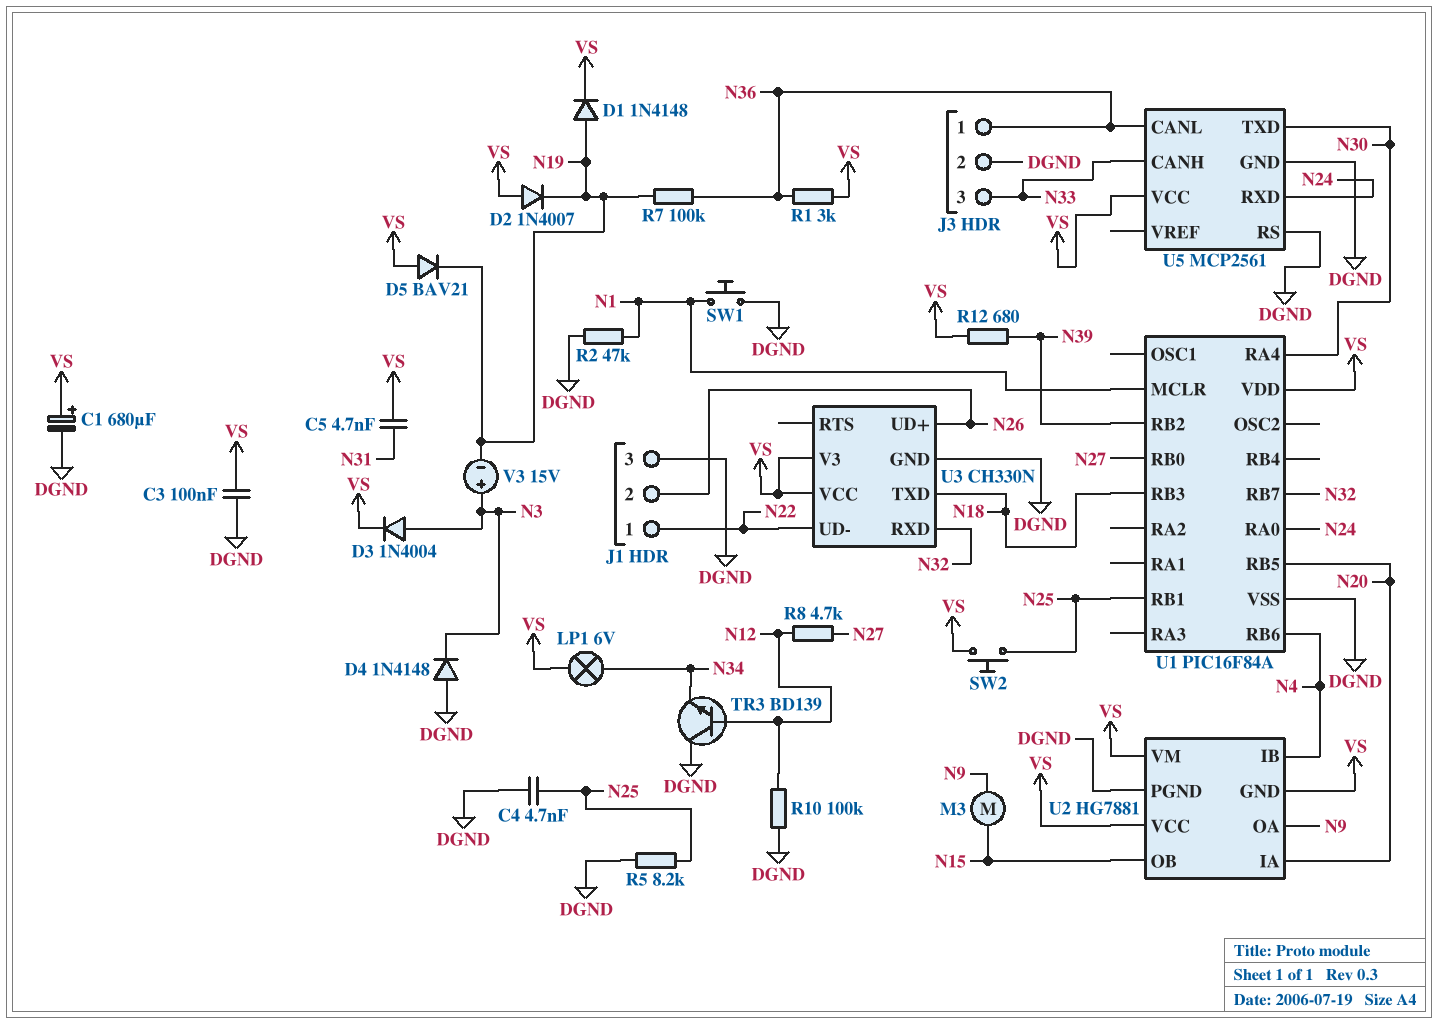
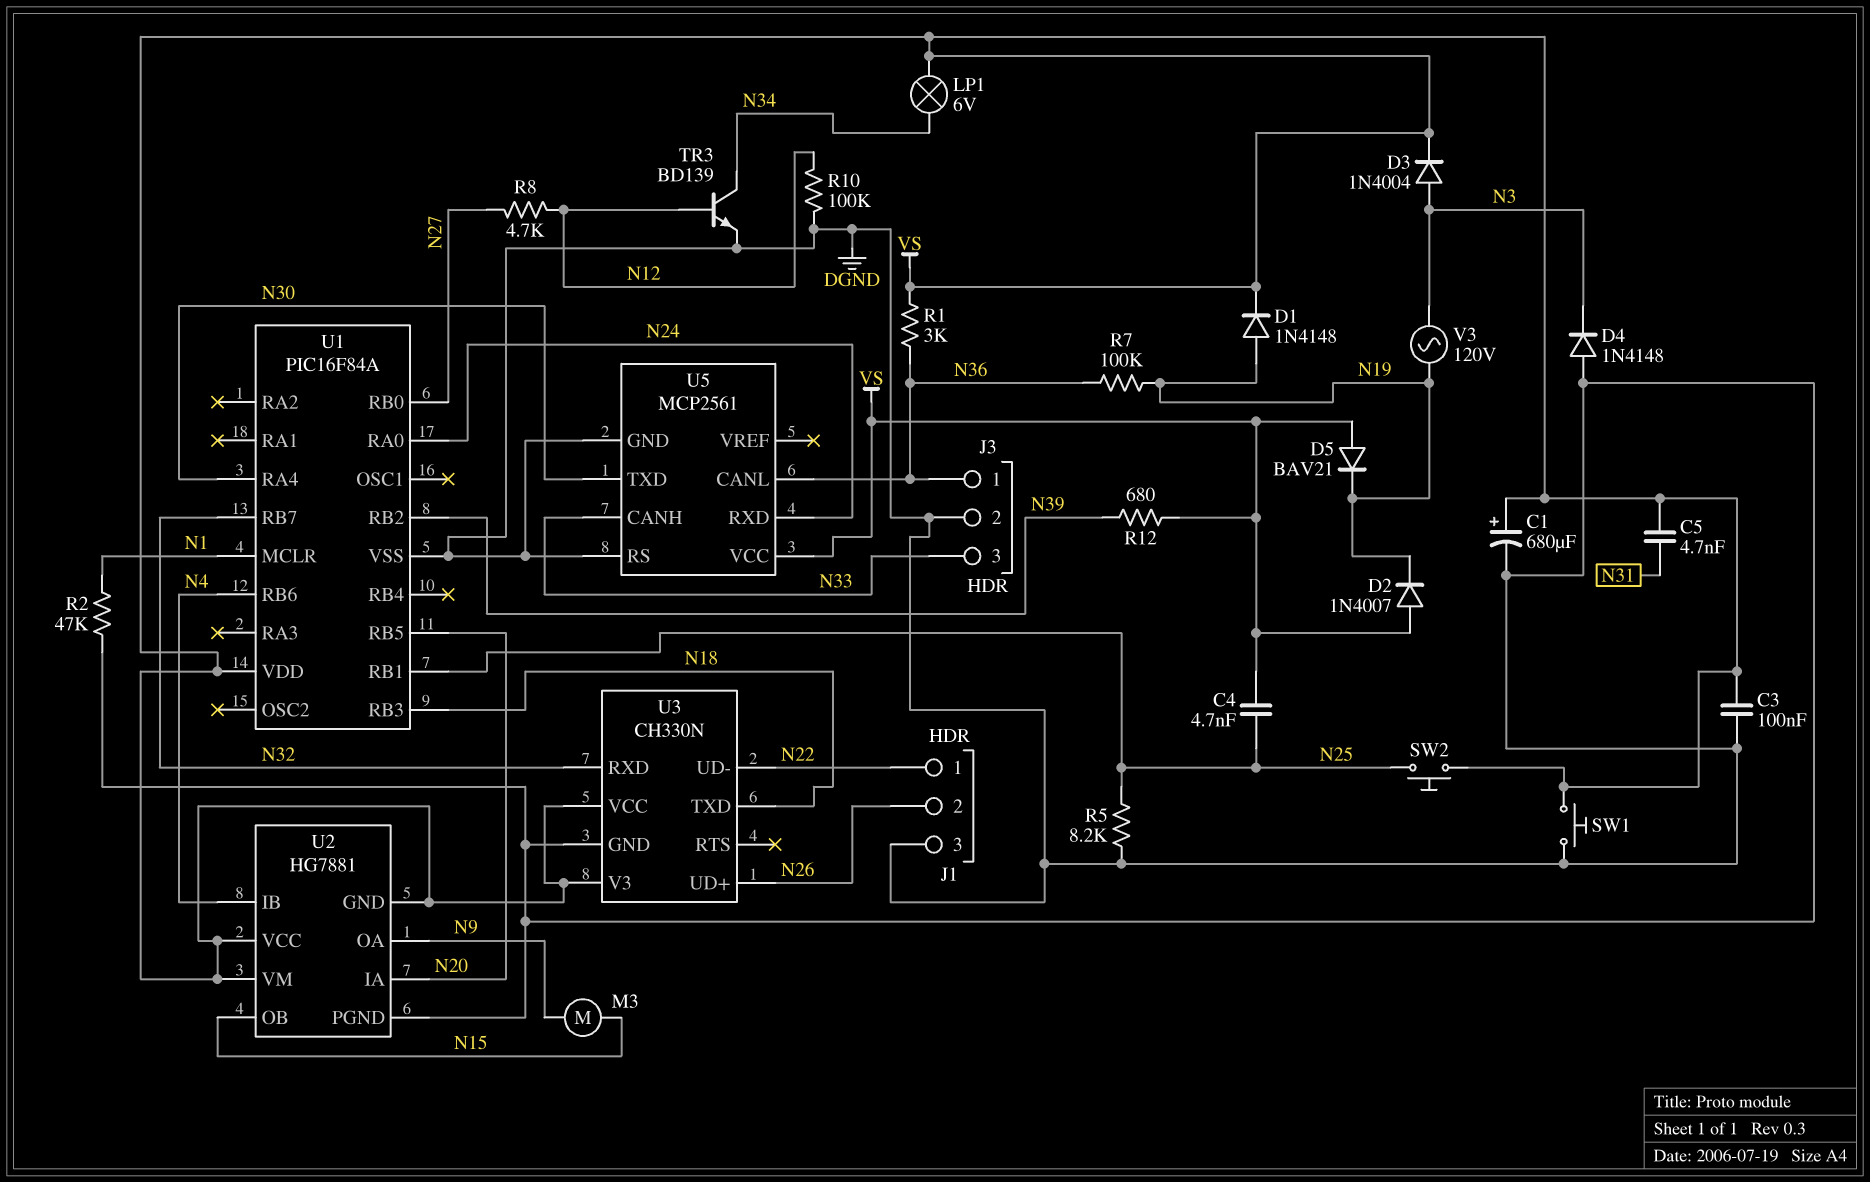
C4: 4.7nF (DGND, N25) -> 4.7nF (N25, VS)
SW1: button (DGND, N1) -> button (DGND, VS)
TR3: NPN BD139 (B N12, C DGND, E N34) -> NPN BD139 (B N12, C N34, E DGND)
V3: 15V (plus N3, minus N19) -> AC 120V (N3, N19)

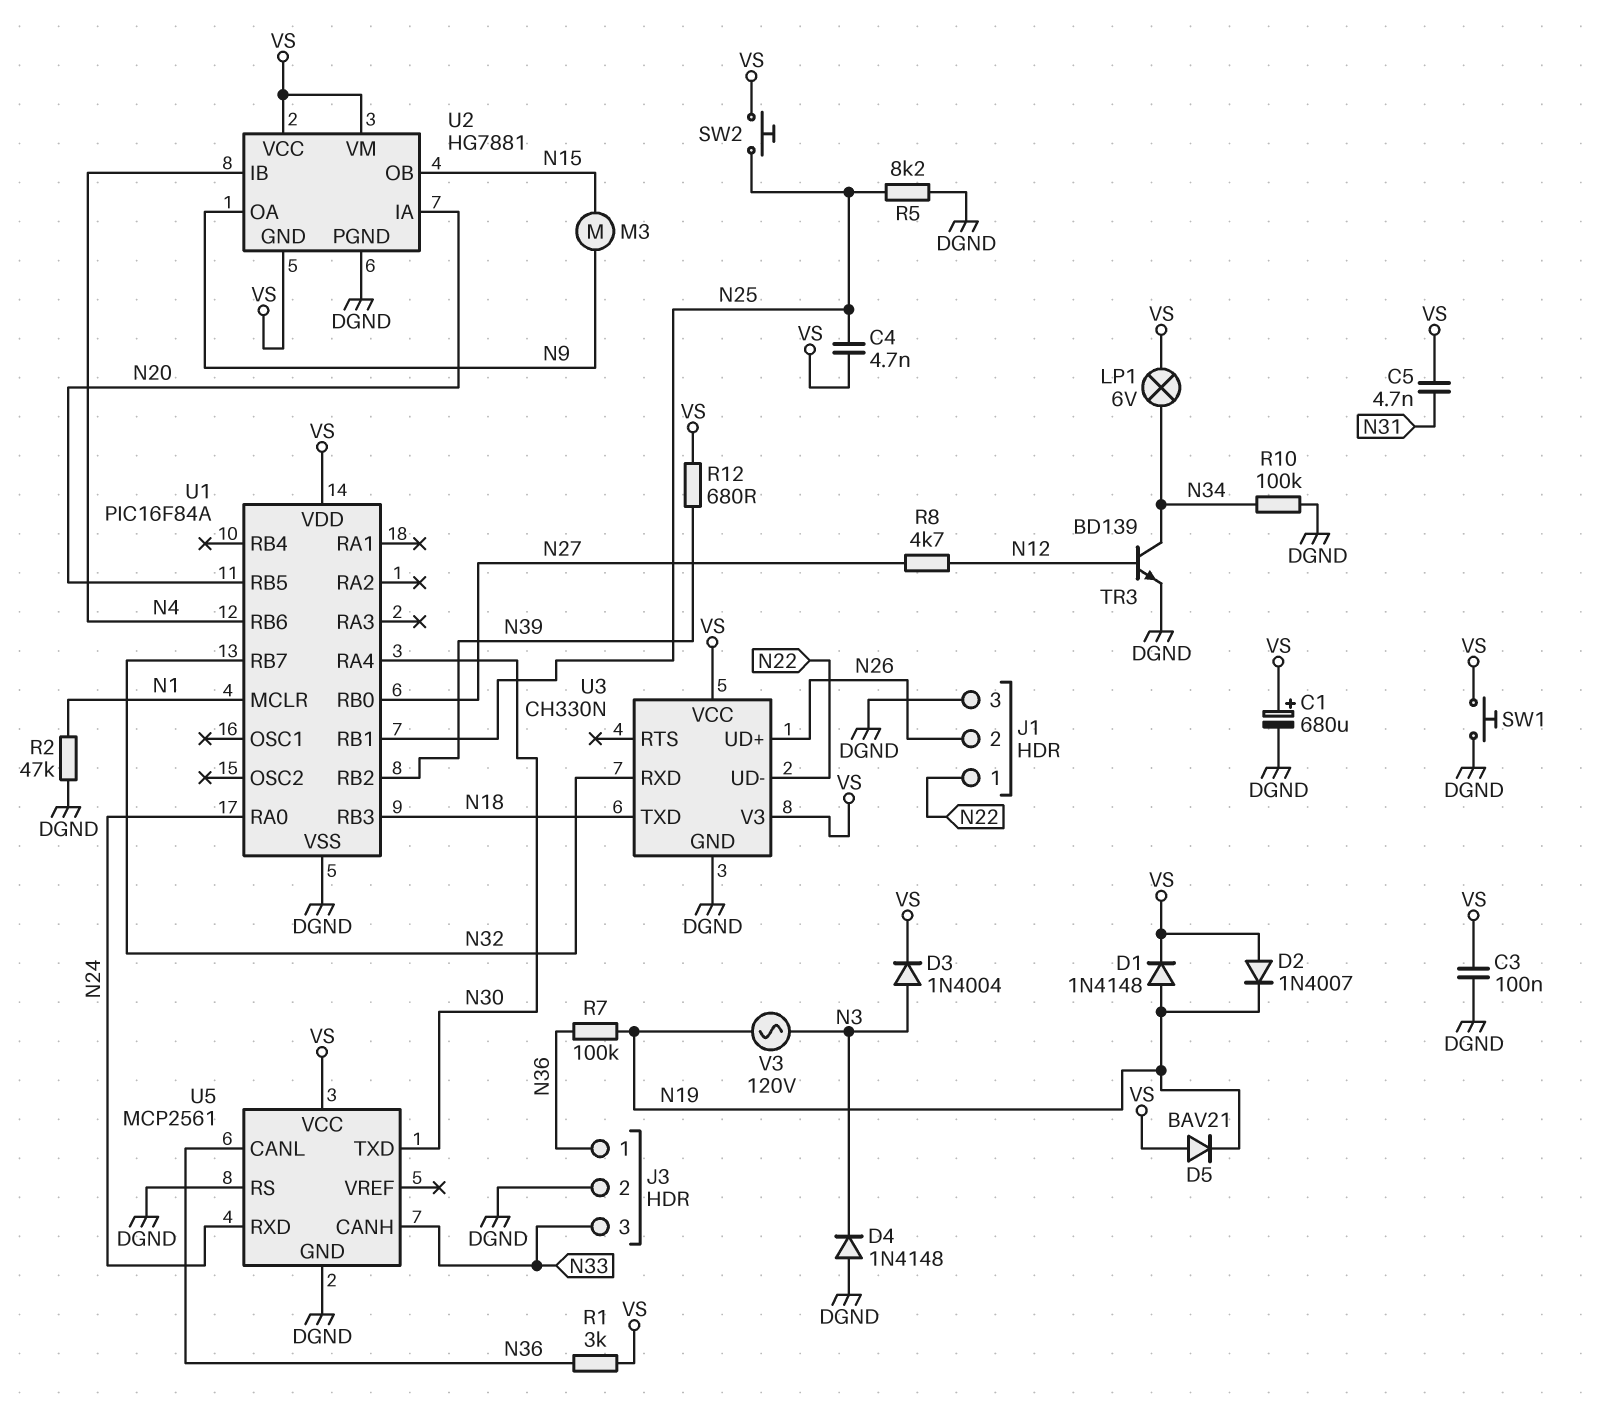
R10: 100k (DGND, N12) -> 100k (DGND, N34)

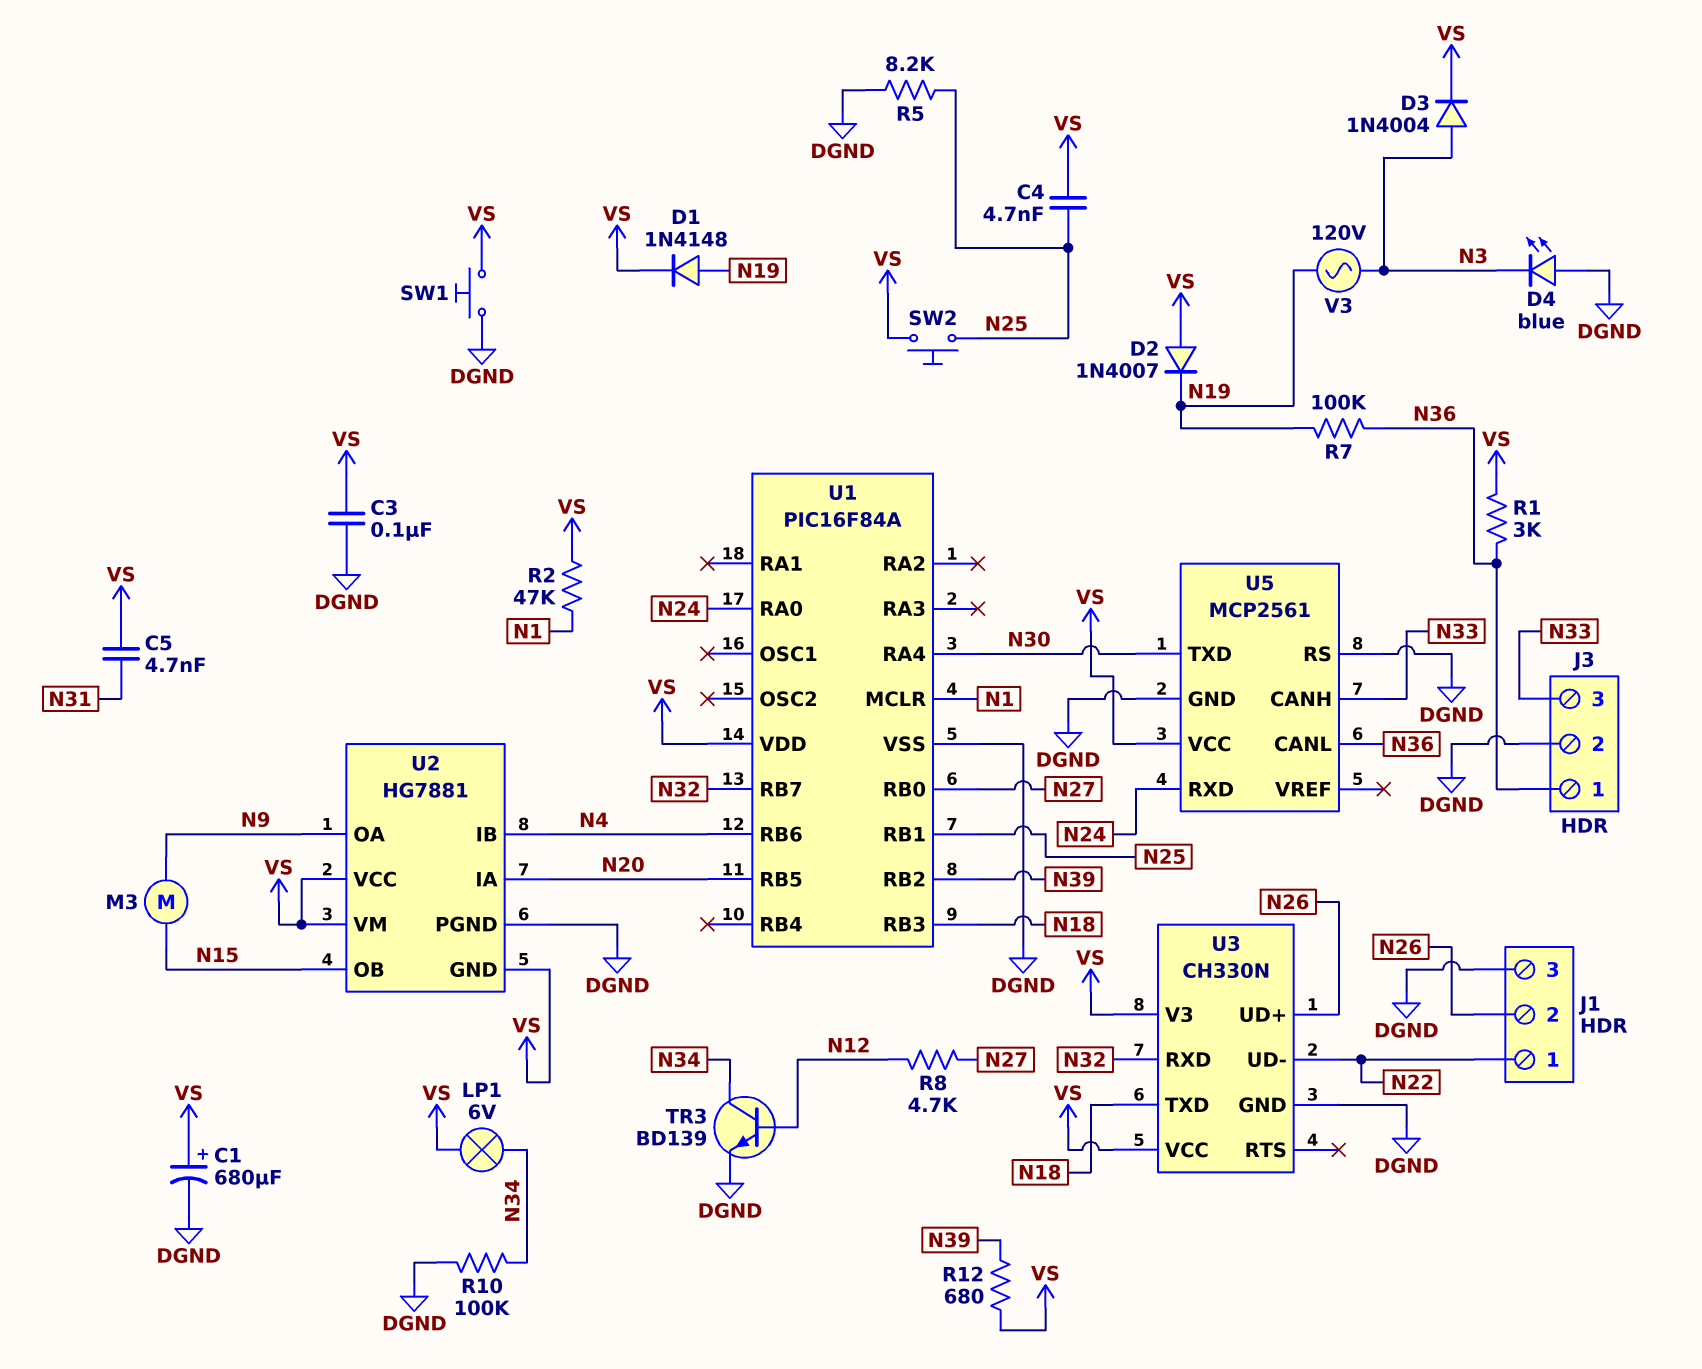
D4: diode 1N4148 (A DGND, K N3) -> LED blue (A DGND, K N3)
D5: diode BAV21 (A VS, K N19) -> none
R2: 47k (DGND, N1) -> 47k (N1, VS)

